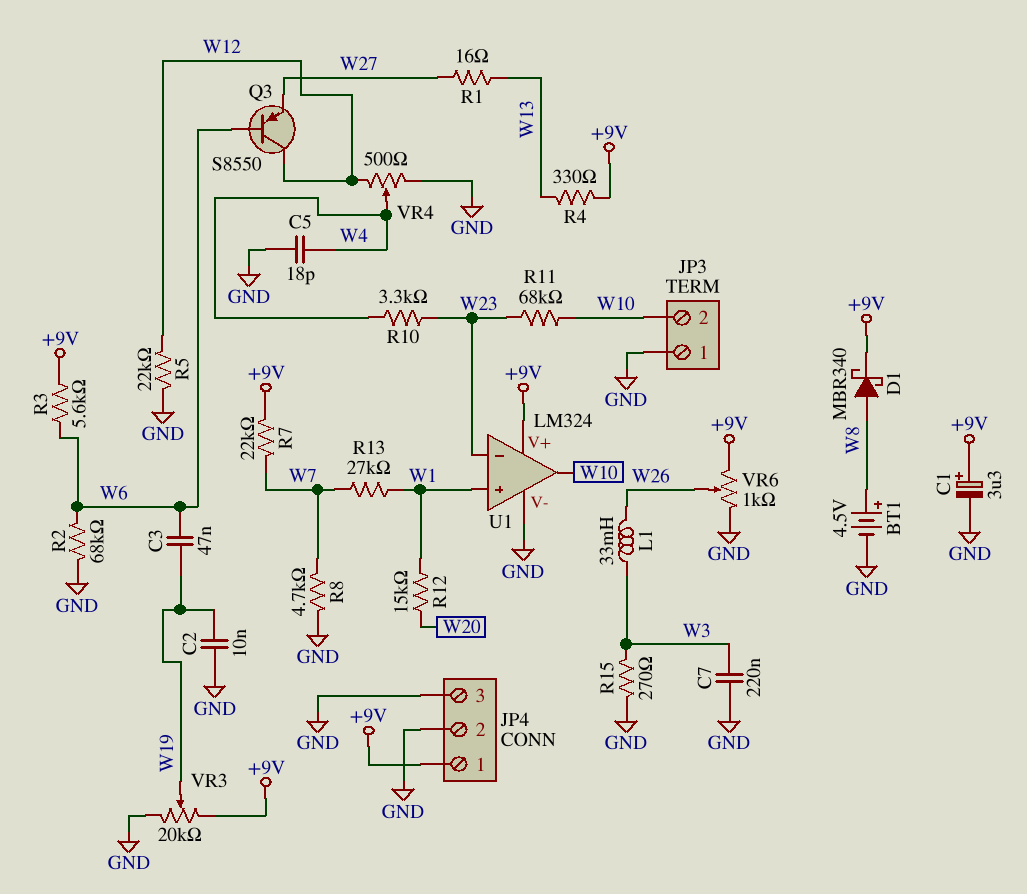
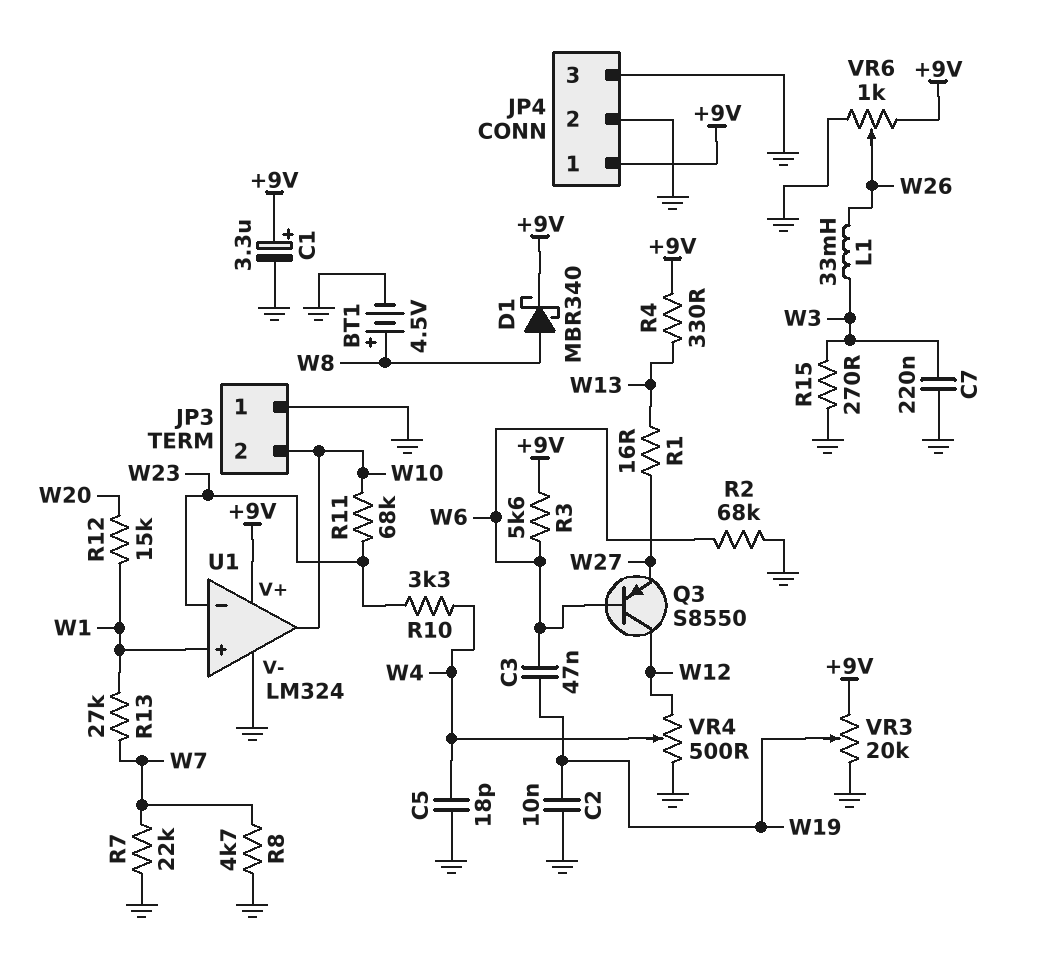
R5: 22k (GND, W12) -> none
R7: 22k (+9V, W7) -> 22k (GND, W7)

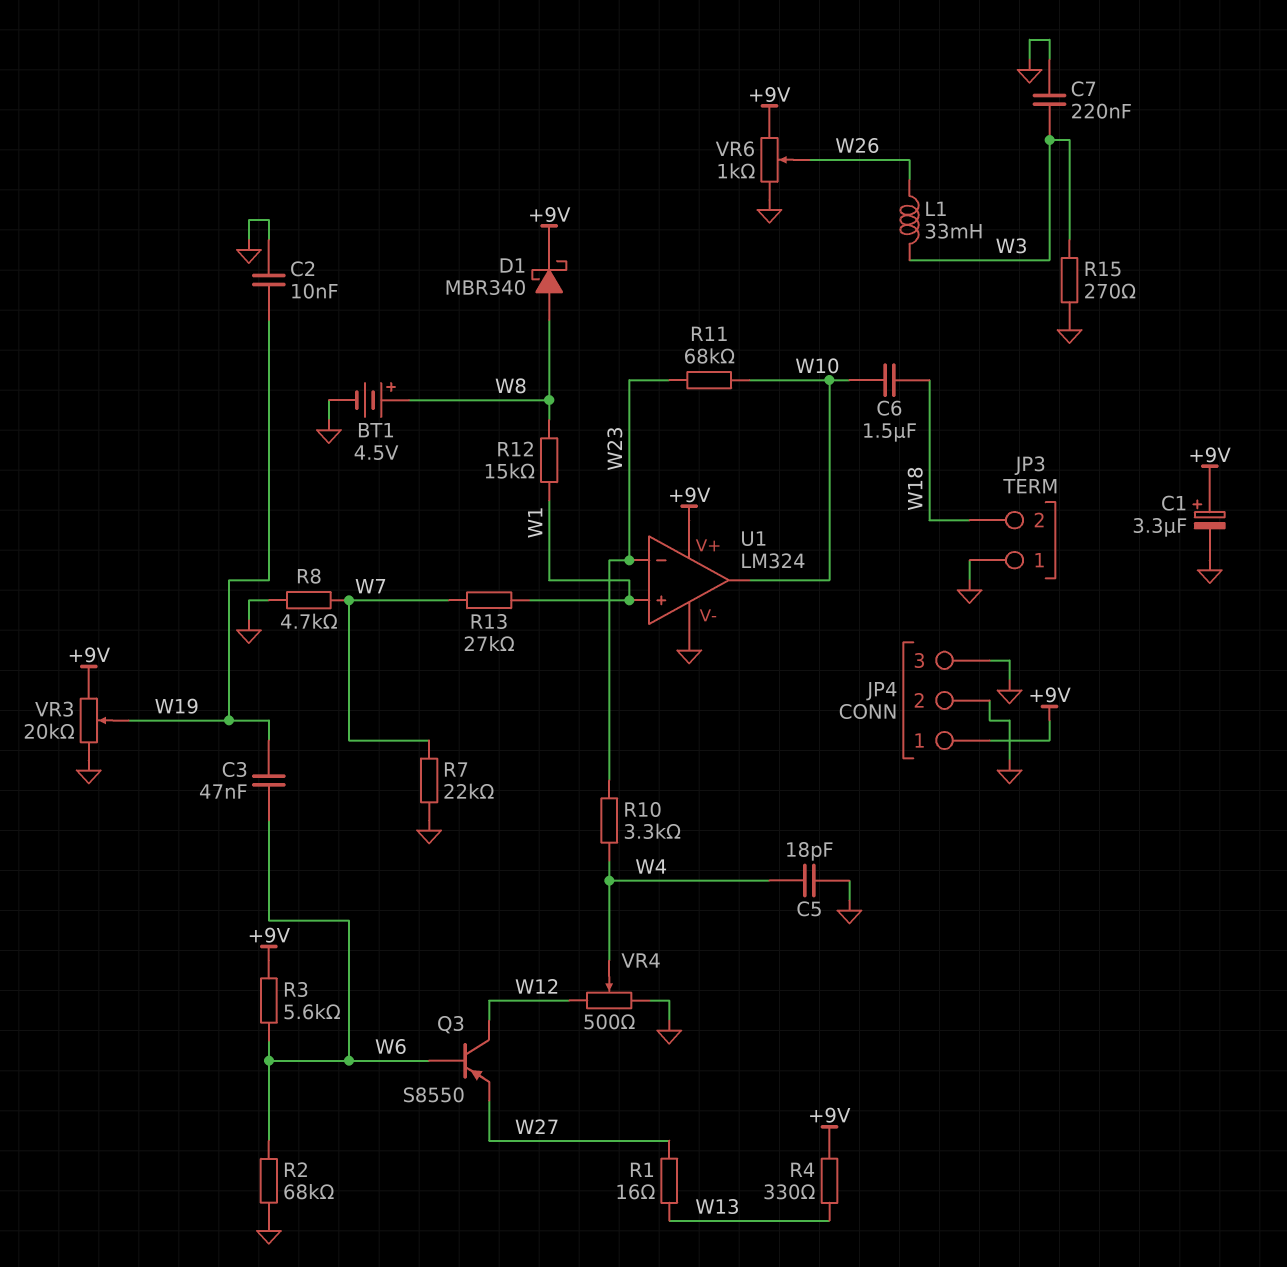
C6: none -> 1.5uF (W10, W18)
JP3 pin 2: W10 -> W18
R12: 15k (W1, W20) -> 15k (W1, W8)

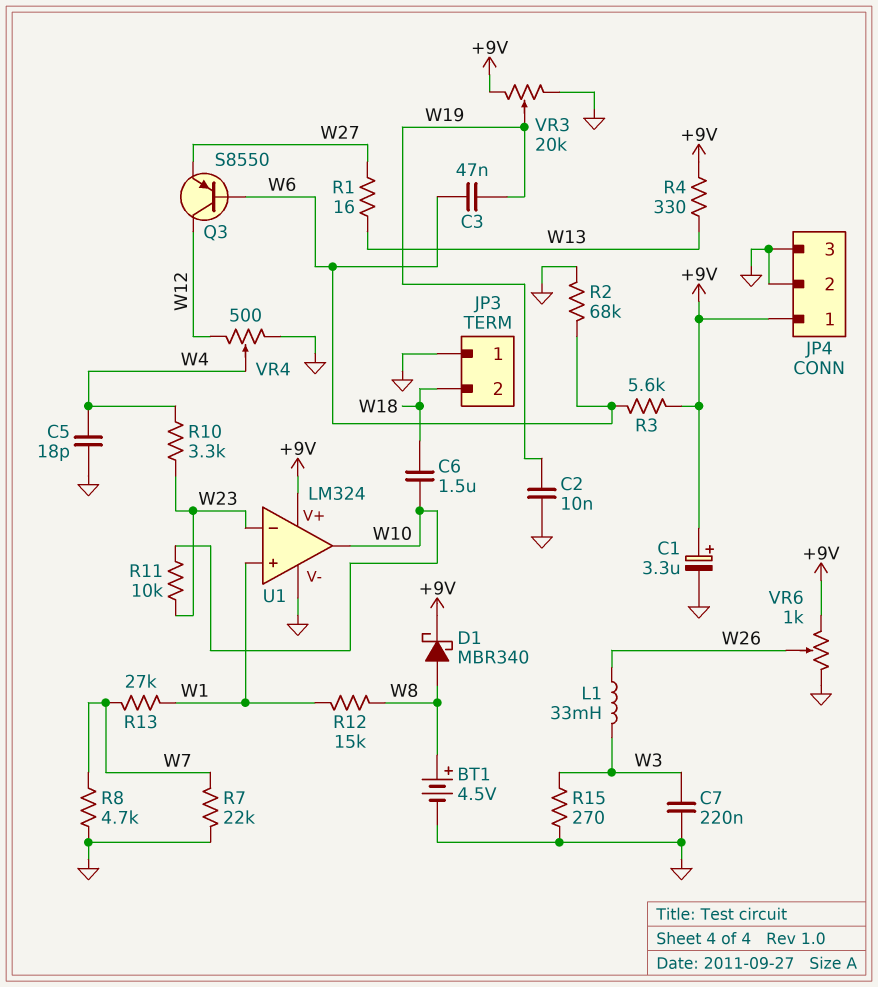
R11: 68k (W10, W23) -> 10k (W10, W23)

